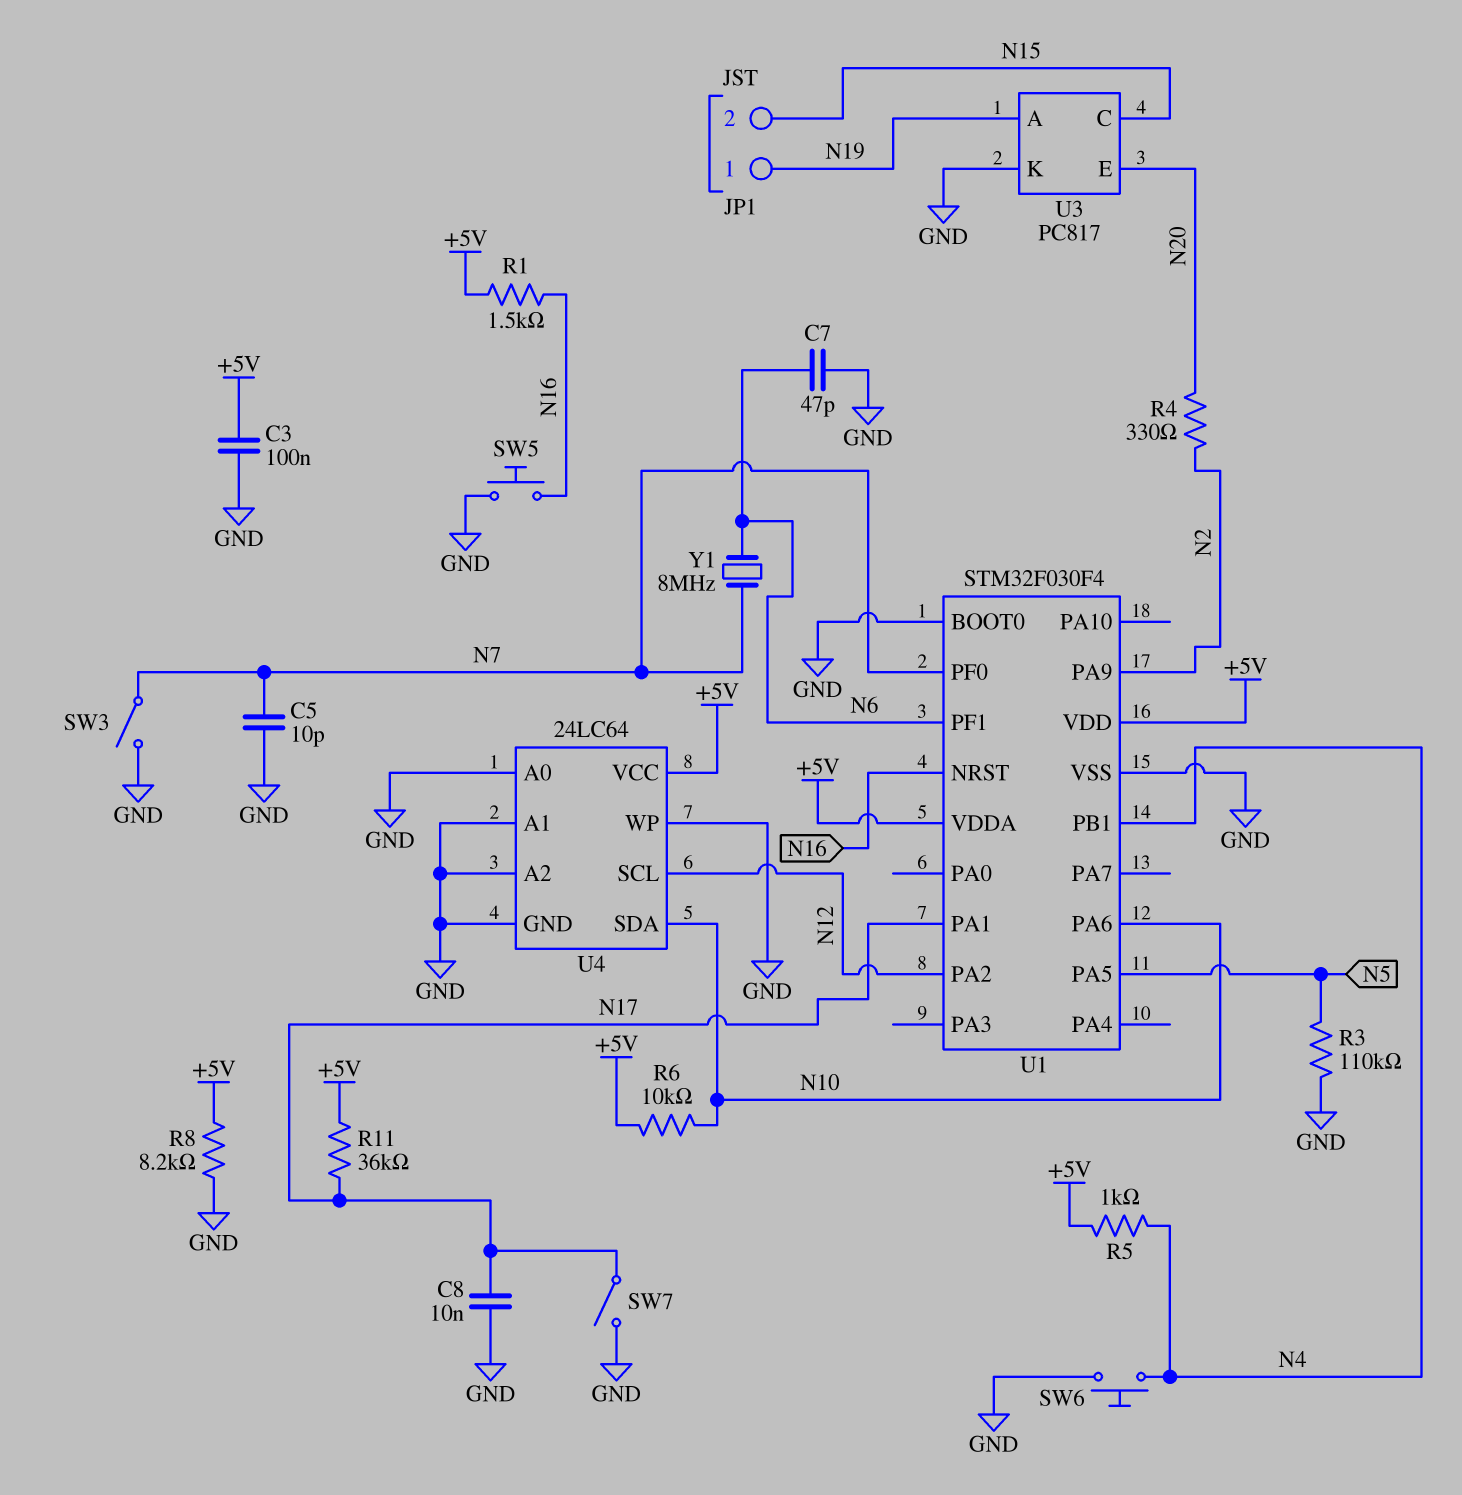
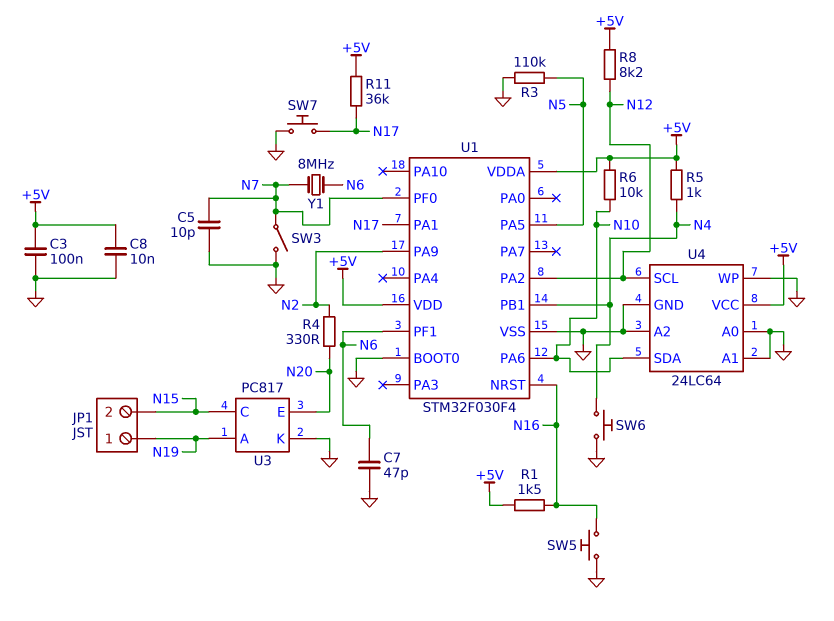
C8: 10nF (GND, N17) -> 10nF (+5V, GND)
R8: 8.2k (+5V, GND) -> 8.2k (+5V, N12)
SW7: switch (GND, N17) -> button (GND, N17)

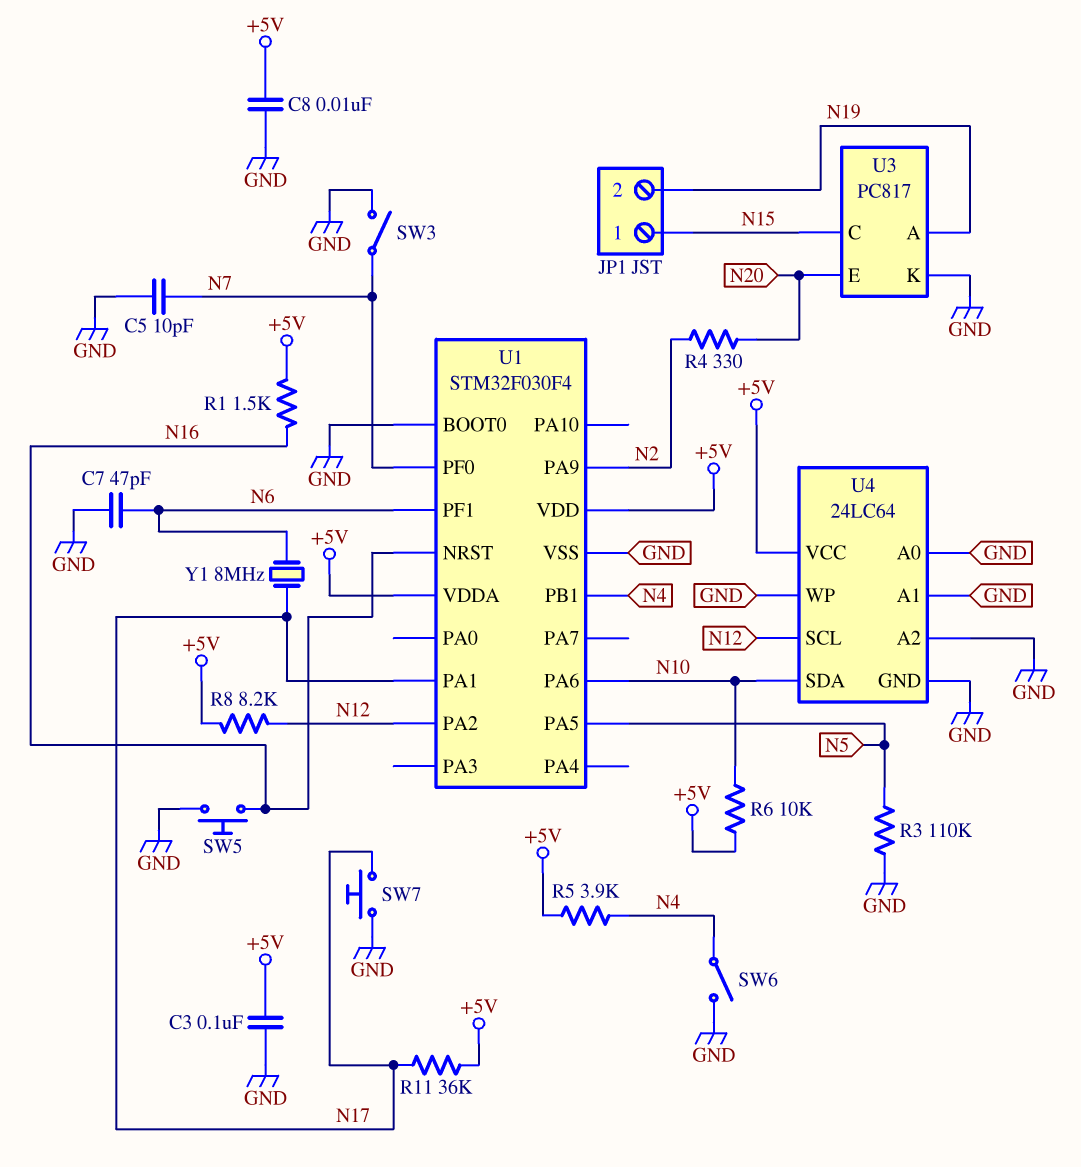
JP1 pin 1: N19 -> N15
JP1 pin 2: N15 -> N19
R5: 1k (+5V, N4) -> 3.9k (+5V, N4)
SW6: button (GND, N4) -> switch (GND, N4)
Y1: 8MHz (N6, N7) -> 8MHz (N6, N17)

